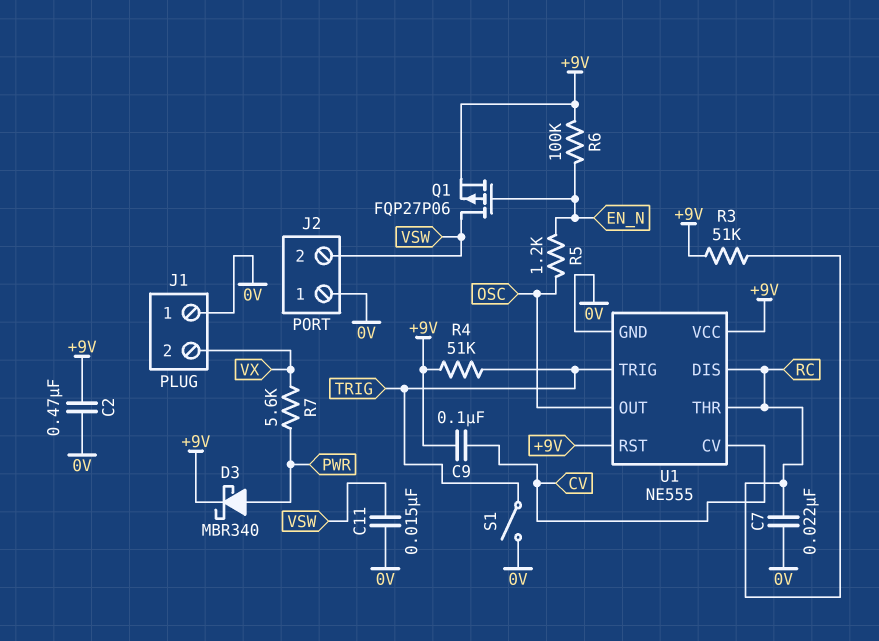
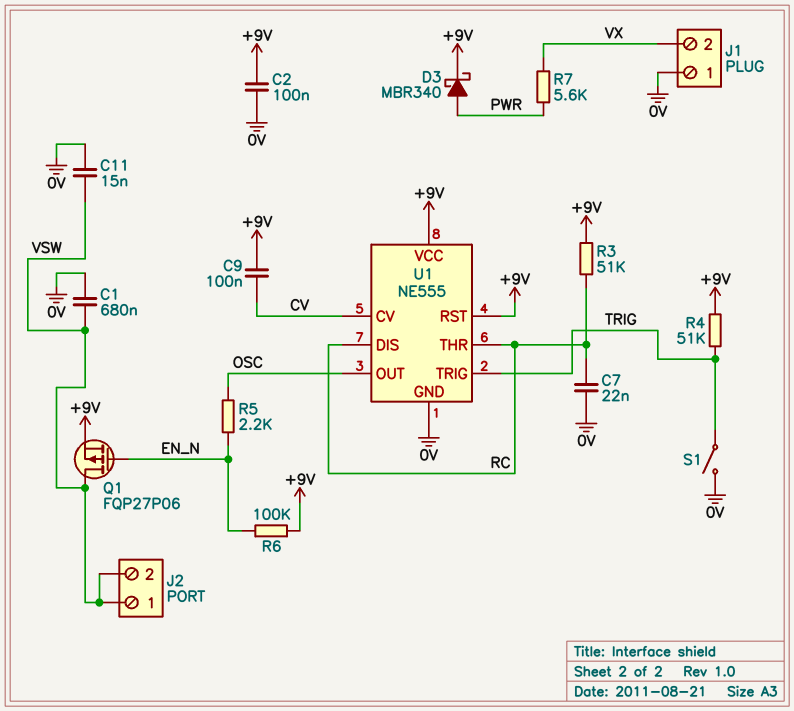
C1: none -> 680nF (0V, VSW)
C2: 470nF (+9V, 0V) -> 100nF (+9V, 0V)
J2 pin 1: 0V -> VSW
R5: 1.2k (EN_N, OSC) -> 2.2k (EN_N, OSC)

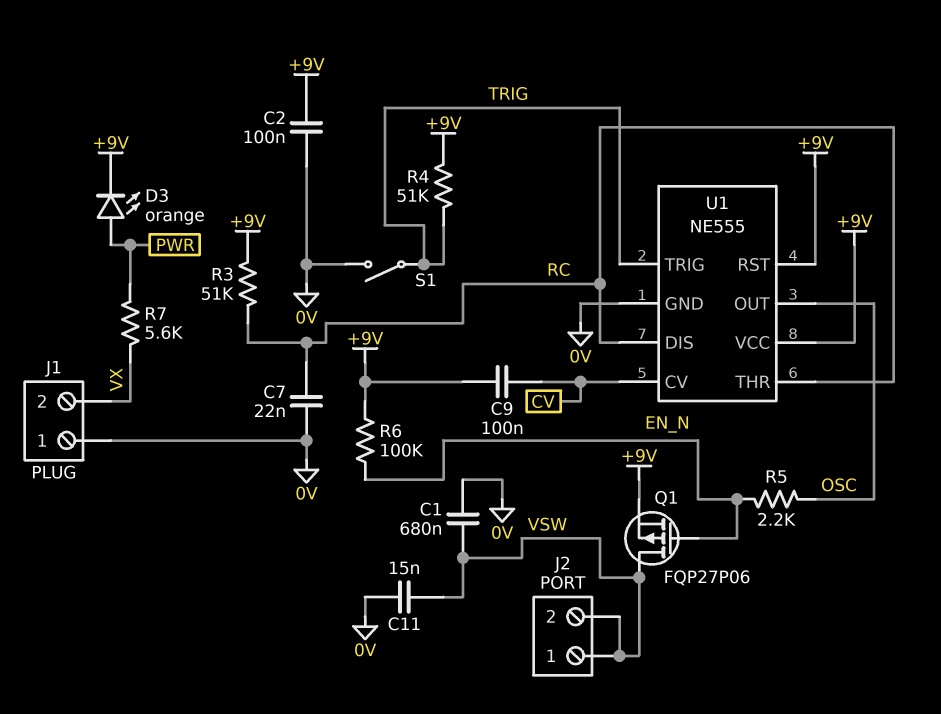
D3: schottky MBR340 (A PWR, K +9V) -> LED orange (A PWR, K +9V)

